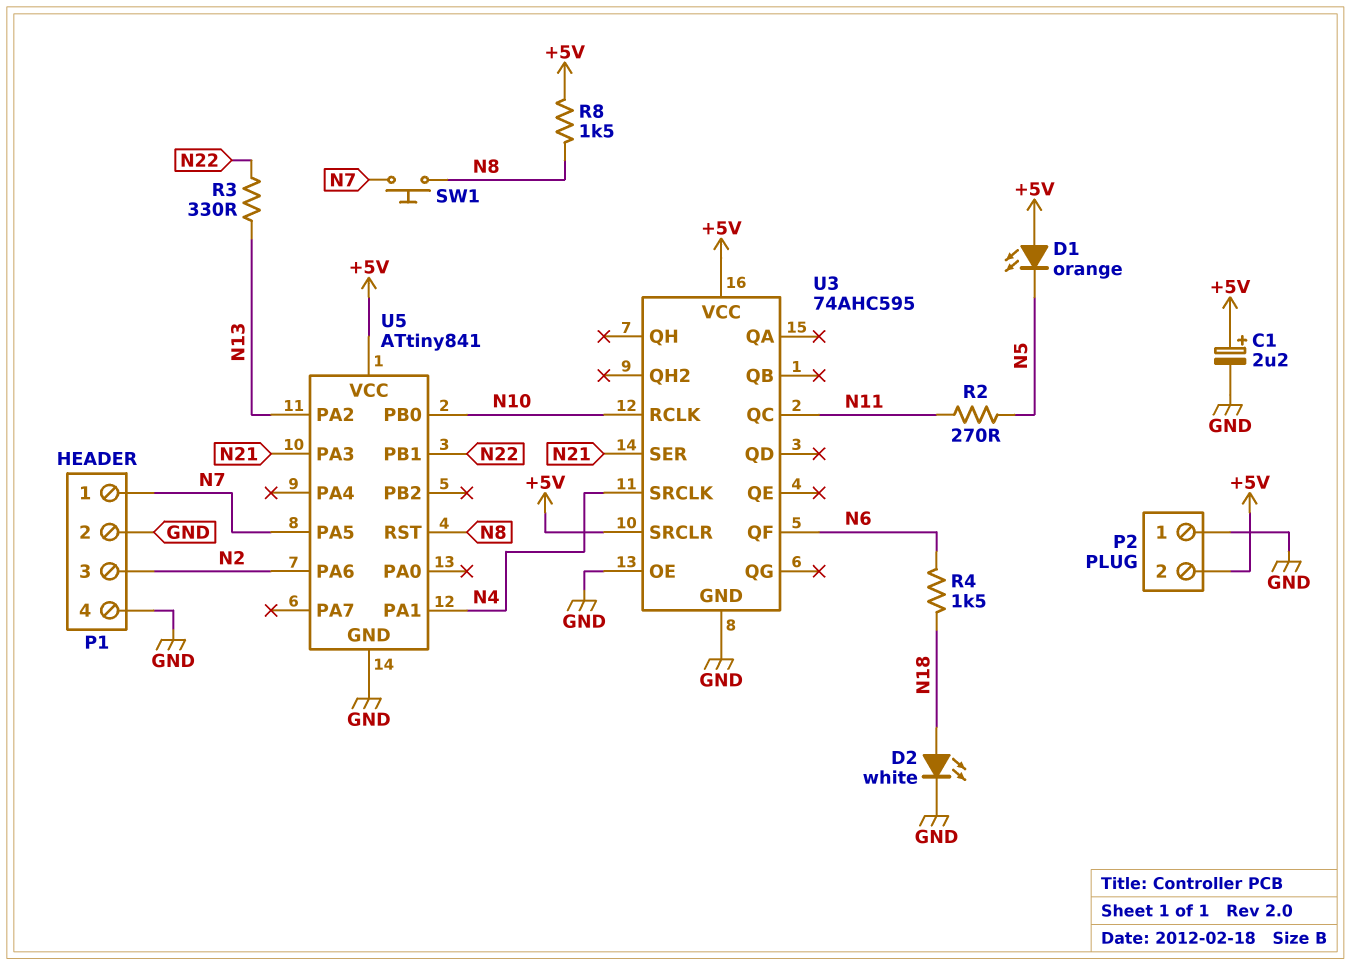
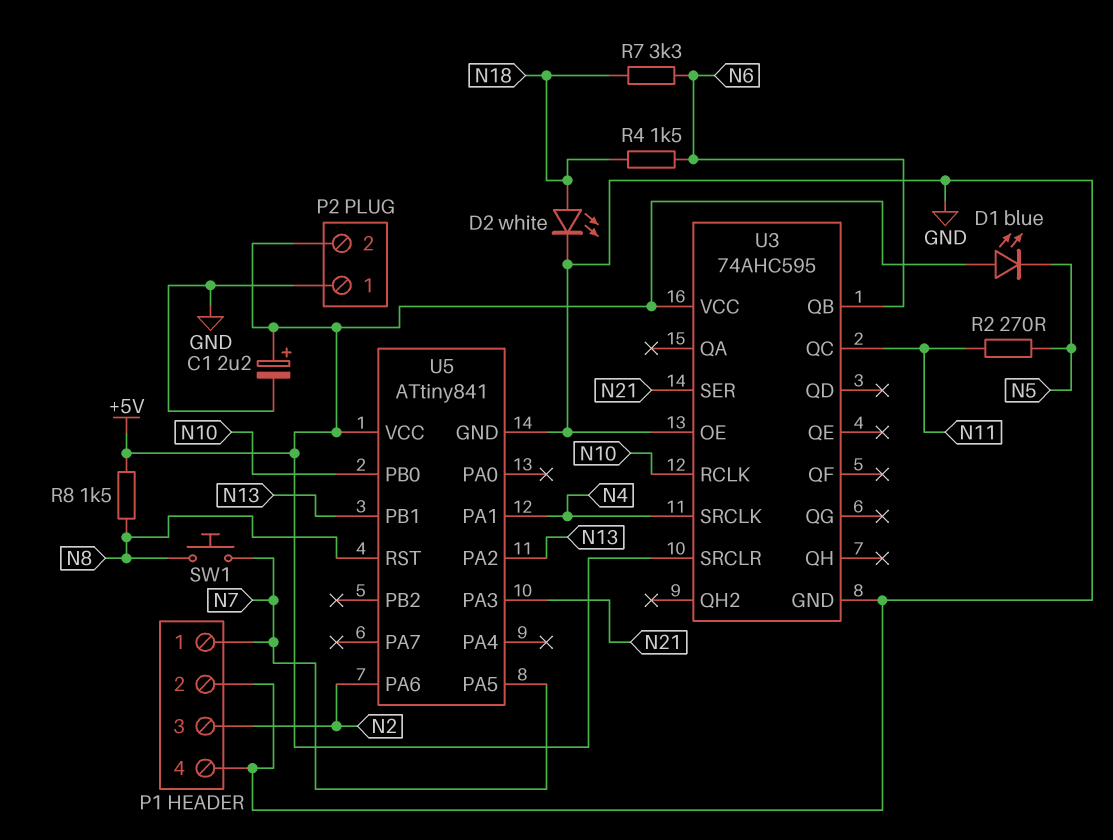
D1: LED orange (A +5V, K N5) -> LED blue (A +5V, K N5)
R3: 330 (N13, N22) -> none
R7: none -> 3.3k (N6, N18)
U3 pin QB: none -> N6
U3 pin QF: N6 -> none
U5 pin PB1: N22 -> N13

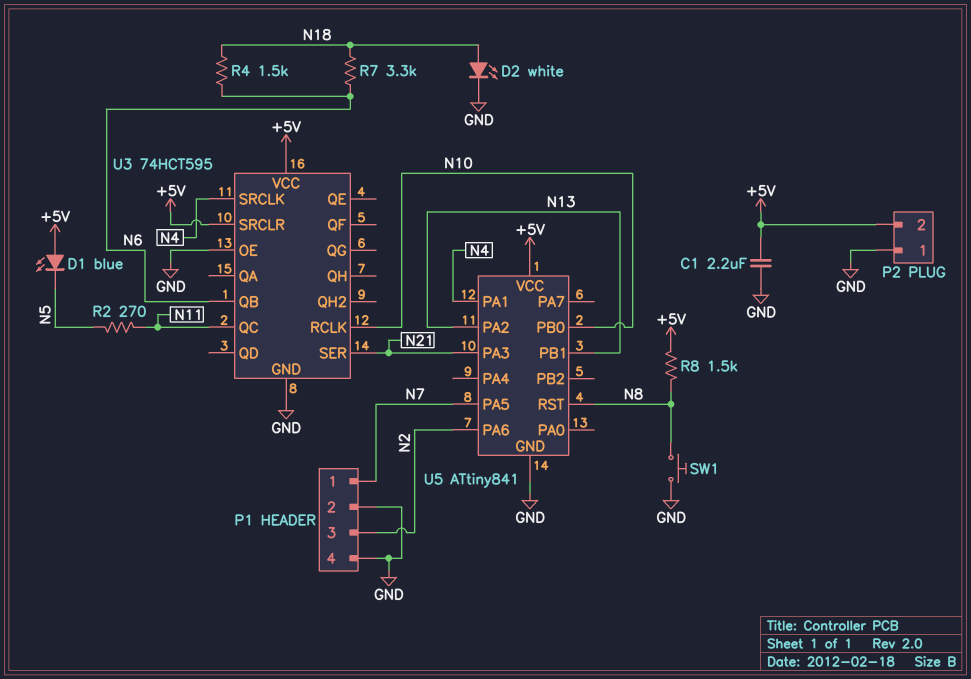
C1: 2.2uF (plus +5V, minus GND) -> 2.2uF (+5V, GND)
SW1: button (N7, N8) -> button (GND, N8)
U3: 74AHC595 -> 74HCT595

